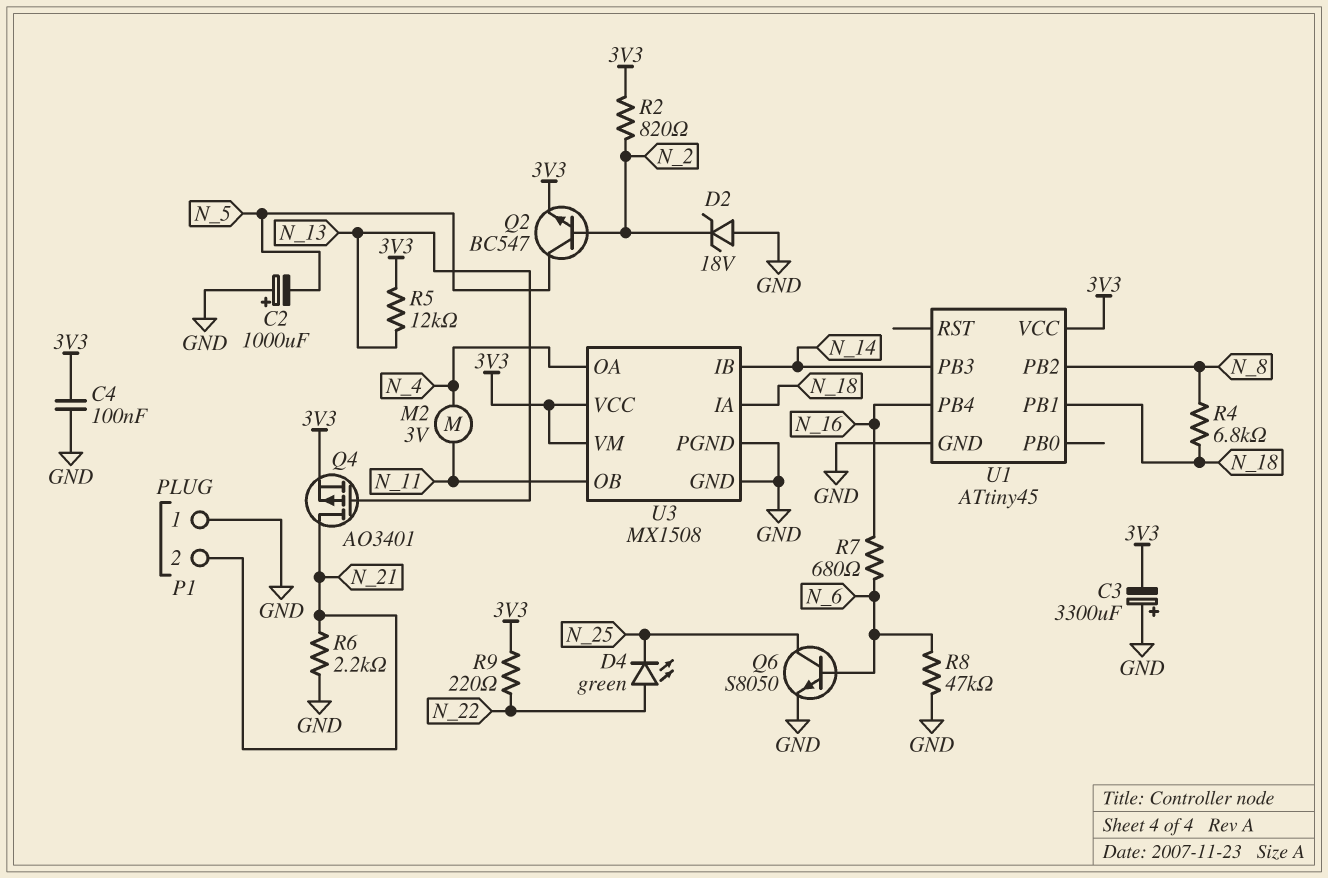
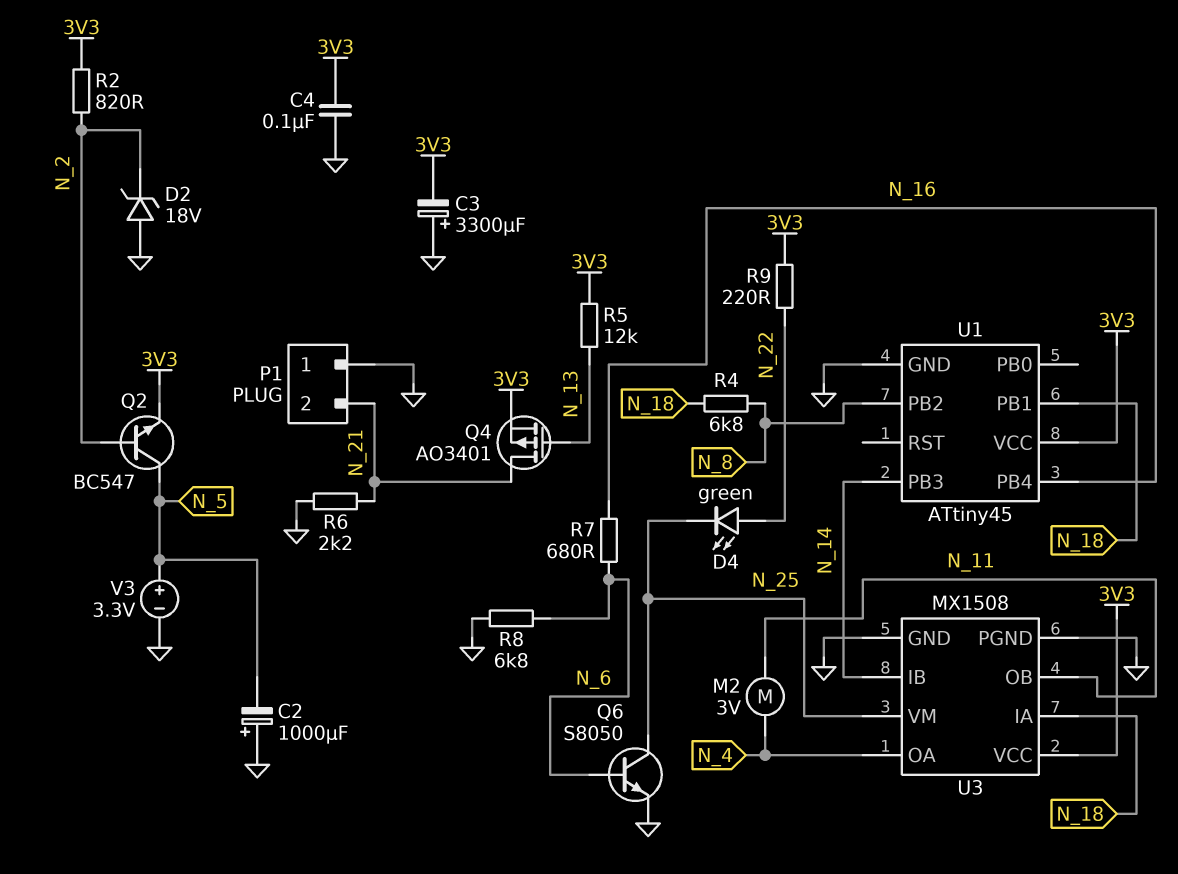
R8: 47k (GND, N_6) -> 6.8k (GND, N_6)
U3 pin VM: 3V3 -> N_25
V3: none -> 3.3V (plus N_5, minus GND)

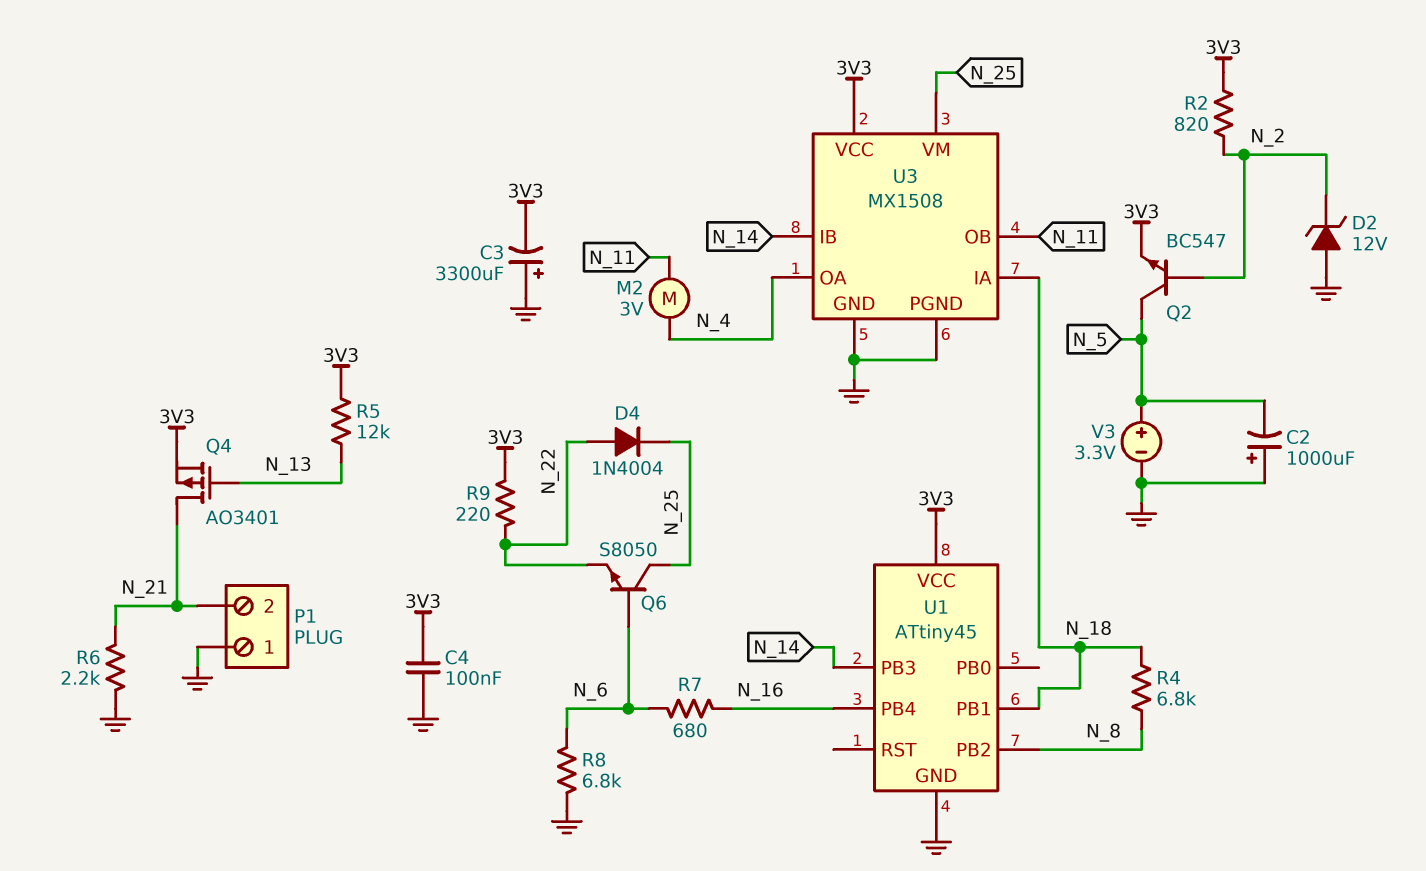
D2: zener 18V (A GND, K N_2) -> zener 12V (A GND, K N_2)
D4: LED green (A N_22, K N_25) -> diode 1N4004 (A N_22, K N_25)
Q6: NPN S8050 (B N_6, C N_25, E GND) -> NPN S8050 (B N_6, C N_25, E N_22)

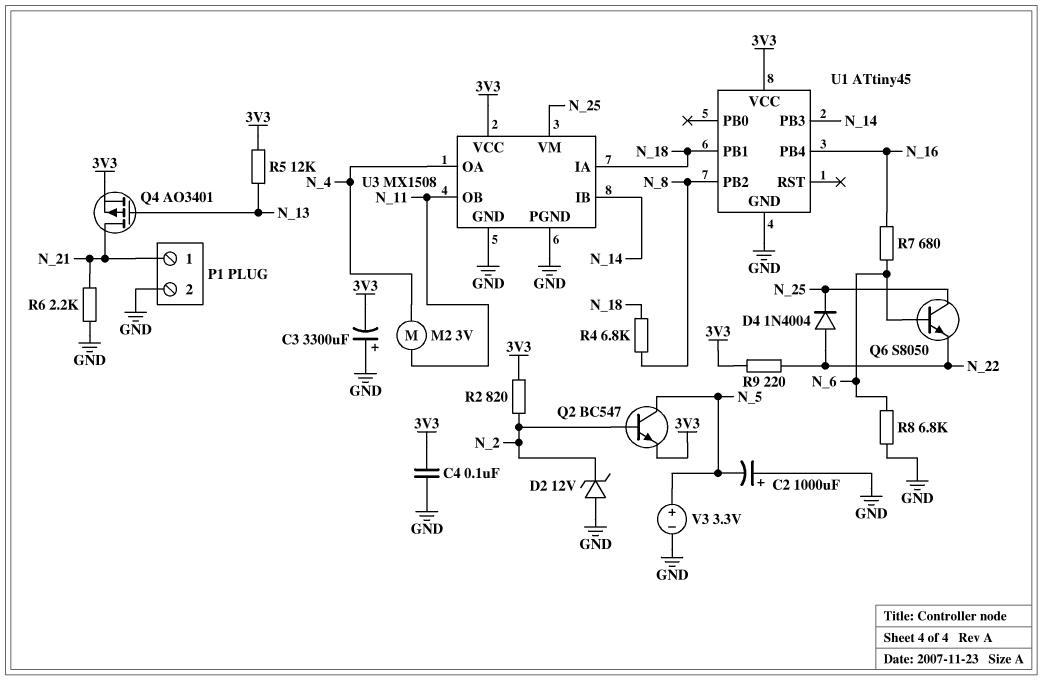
P1 pin 1: GND -> N_21
P1 pin 2: N_21 -> GND

